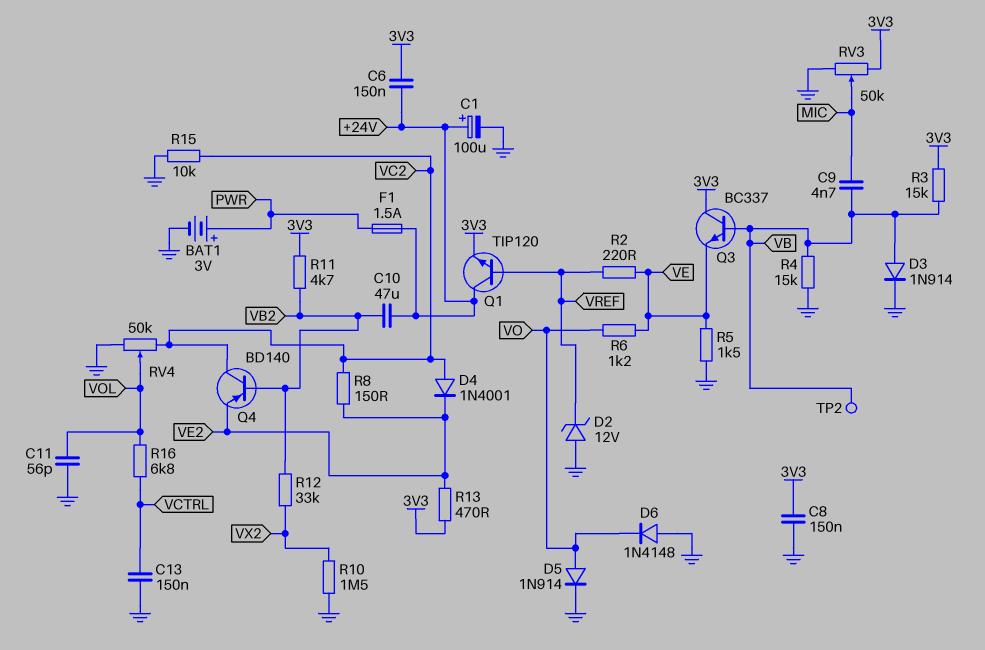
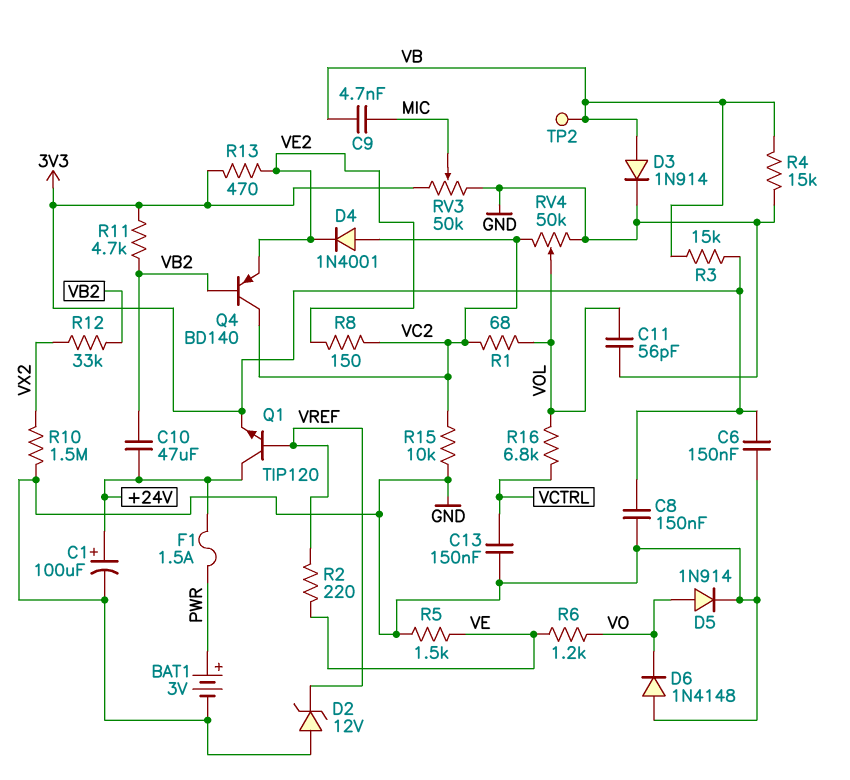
C6: 150nF (+24V, 3V3) -> 150nF (3V3, GND)
Q3: NPN BC337 (B VB, C 3V3, E VE) -> none
R1: none -> 68 (VC2, VOL)

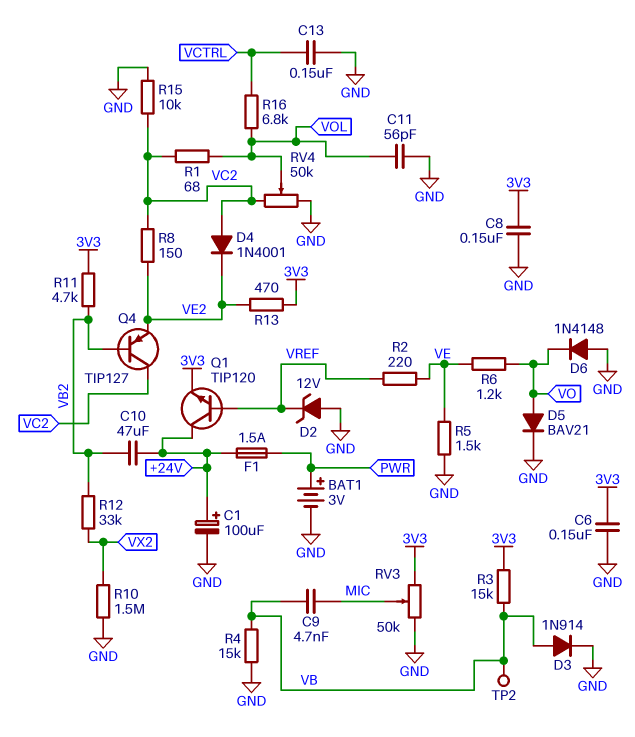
D5: diode 1N914 (A VO, K GND) -> diode BAV21 (A VO, K GND)
Q4: PNP BD140 (B VB2, C VC2, E VE2) -> PNP TIP127 (B VB2, C VC2, E VE2)

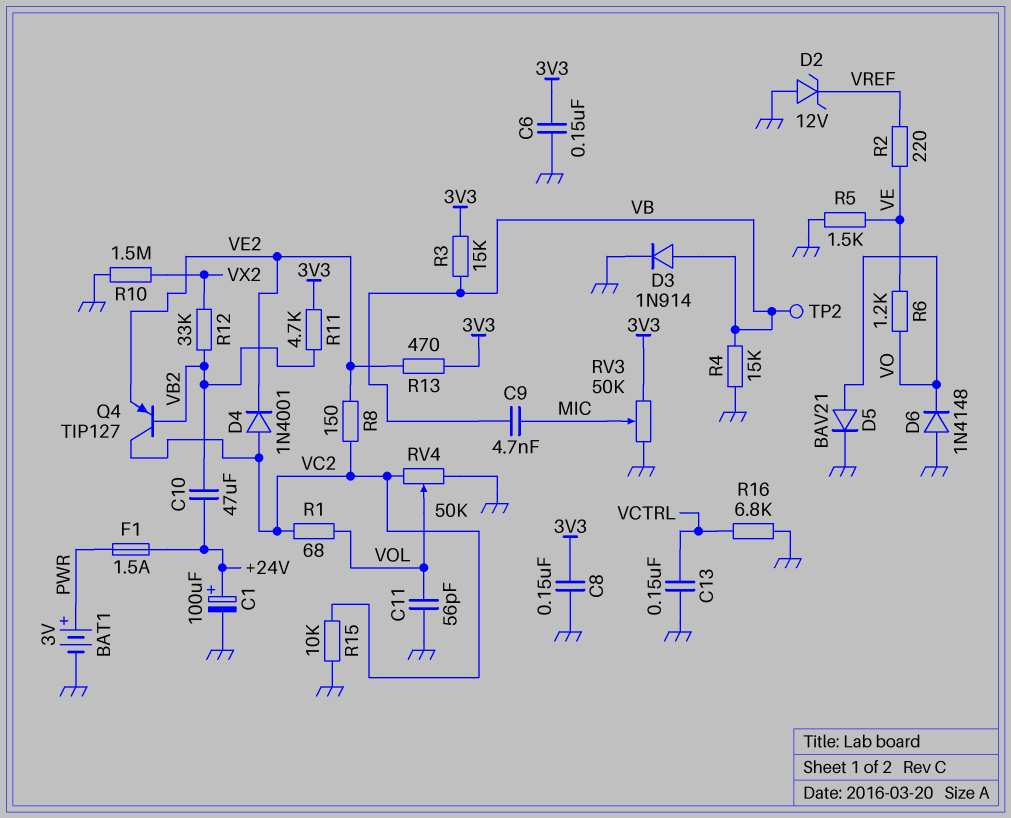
Q1: NPN TIP120 (B VREF, C +24V, E 3V3) -> none
R16: 6.8k (VCTRL, VOL) -> 6.8k (GND, VCTRL)

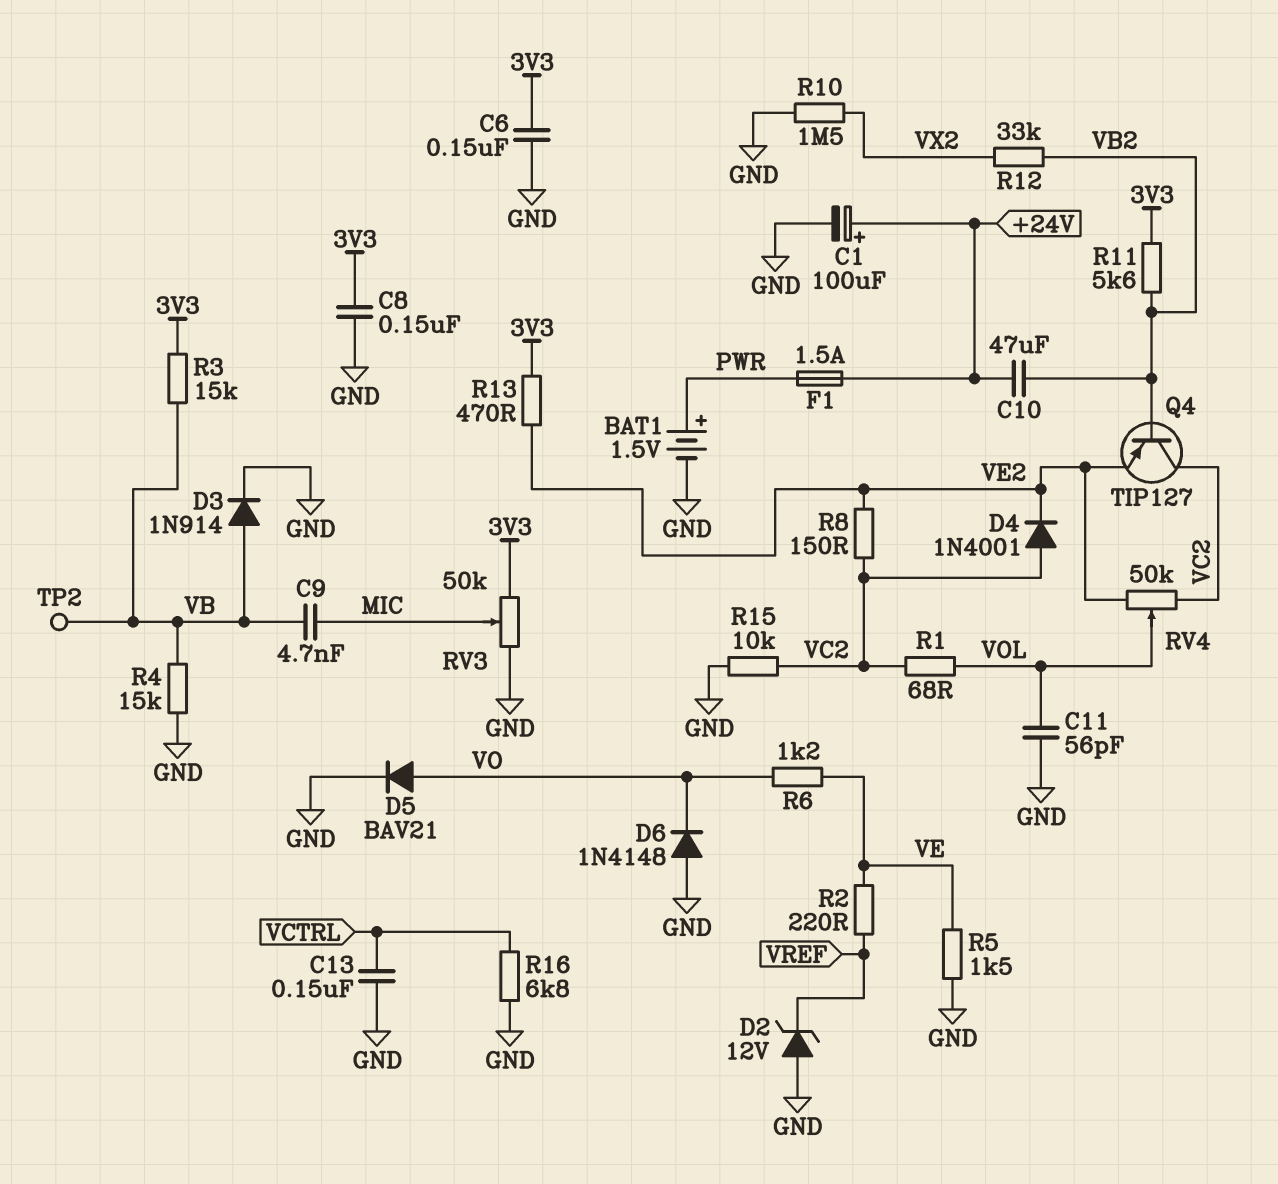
BAT1: 3V (plus PWR, minus GND) -> 1.5V (plus PWR, minus GND)
R11: 4.7k (3V3, VB2) -> 5.6k (3V3, VB2)
RV4: 50k (GND, VC2, wiper VOL) -> 50k (VC2, VE2, wiper VOL)

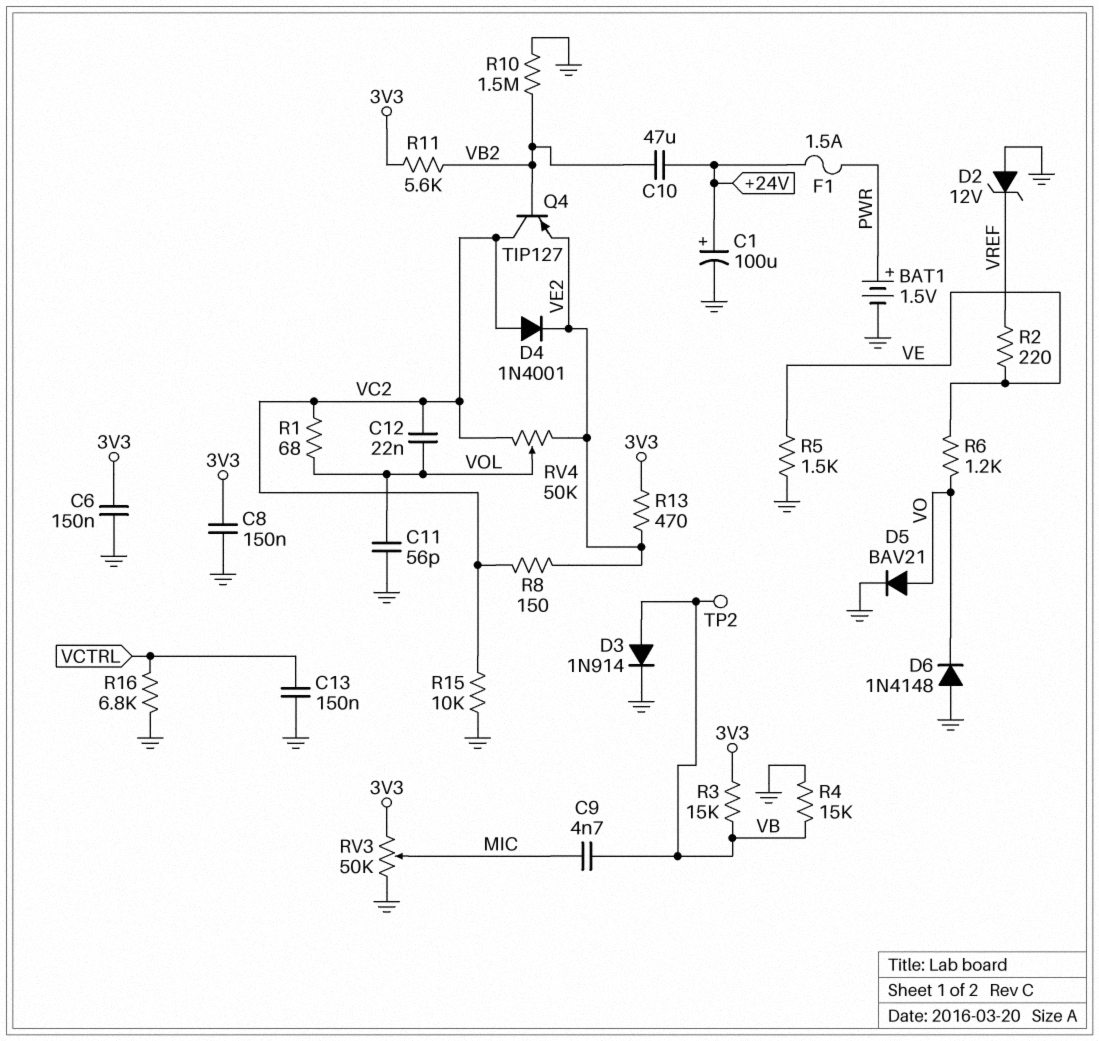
C12: none -> 22nF (VC2, VOL)
R10: 1.5M (GND, VX2) -> 1.5M (GND, VB2)
R12: 33k (VB2, VX2) -> none

